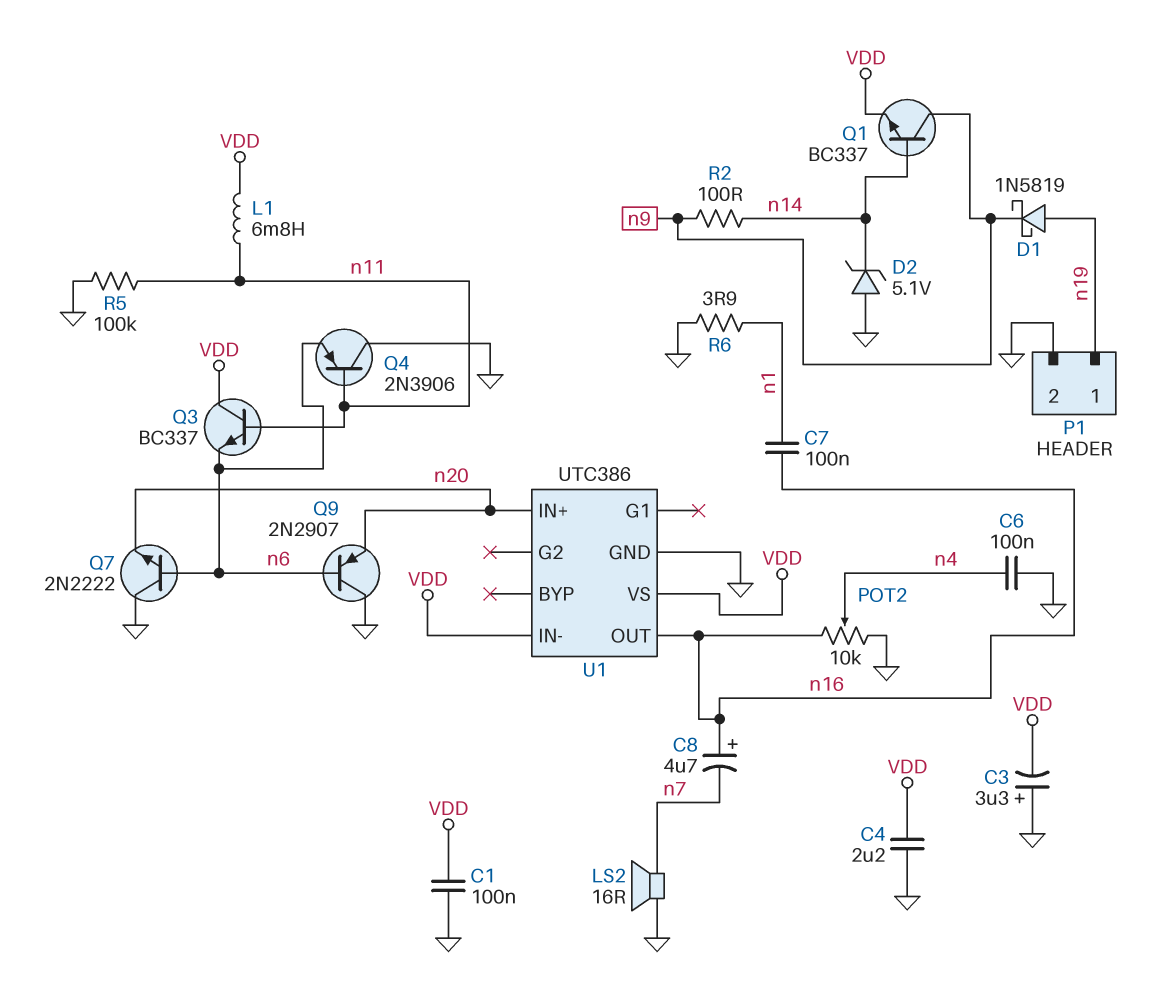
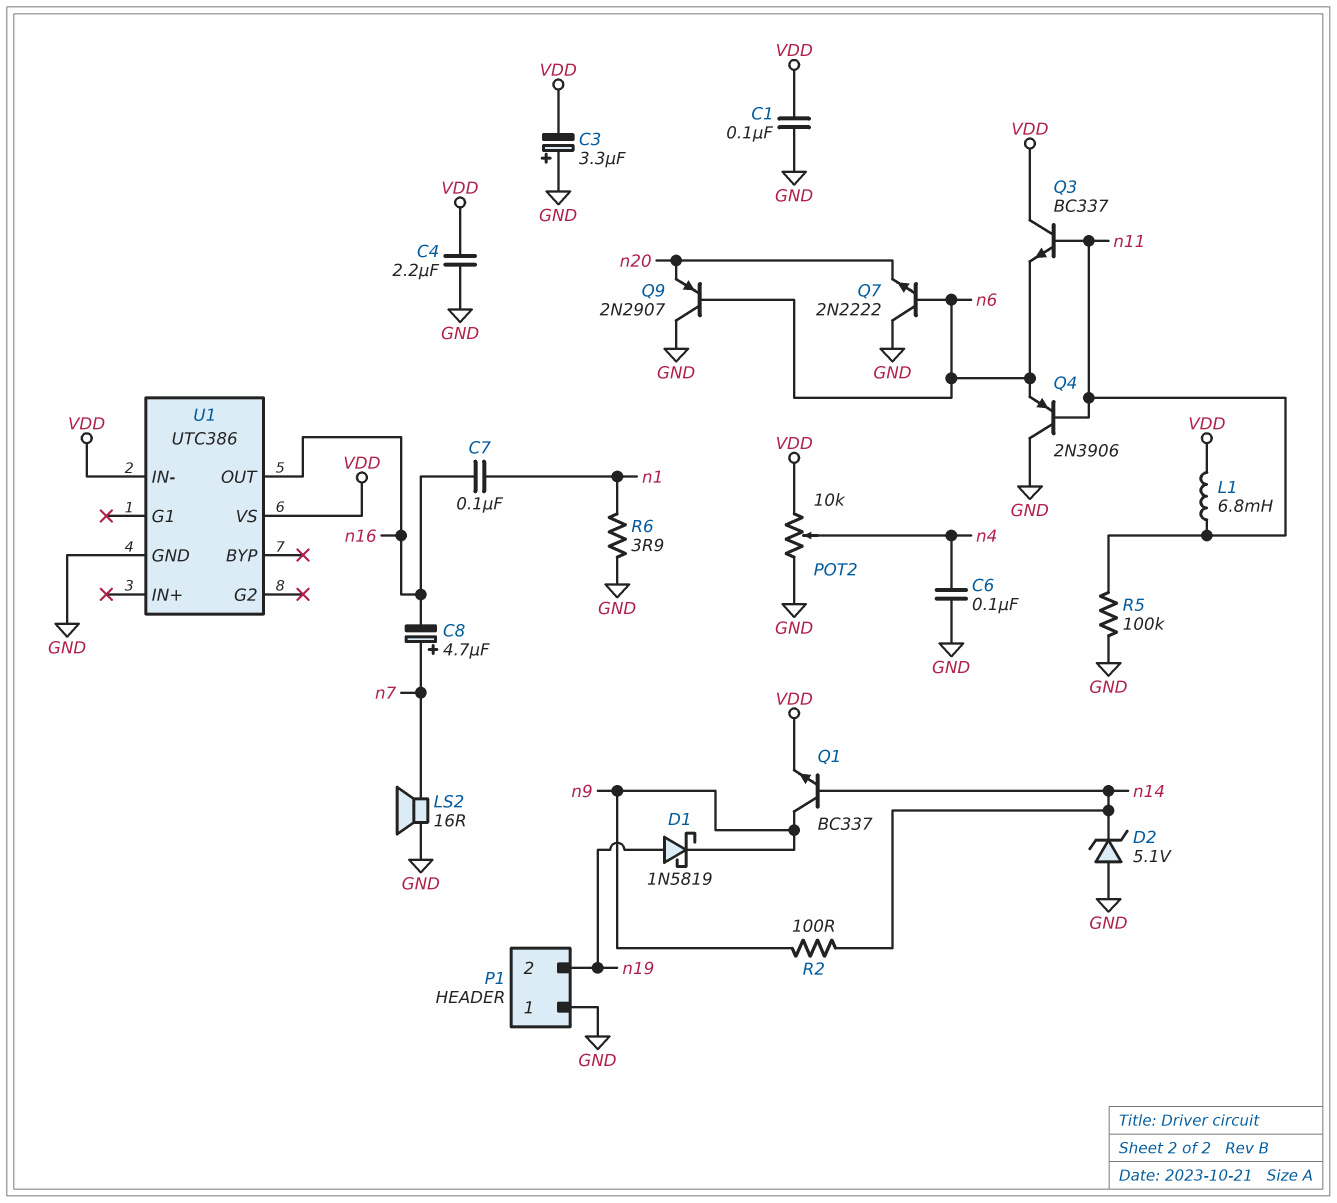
C8: 4.7uF (plus n16, minus n7) -> 4.7uF (plus n7, minus n16)
P1 pin 1: n19 -> GND
P1 pin 2: GND -> n19
POT2: 10k (GND, n16, wiper n4) -> 10k (GND, VDD, wiper n4)
U1 pin IN+: n20 -> none

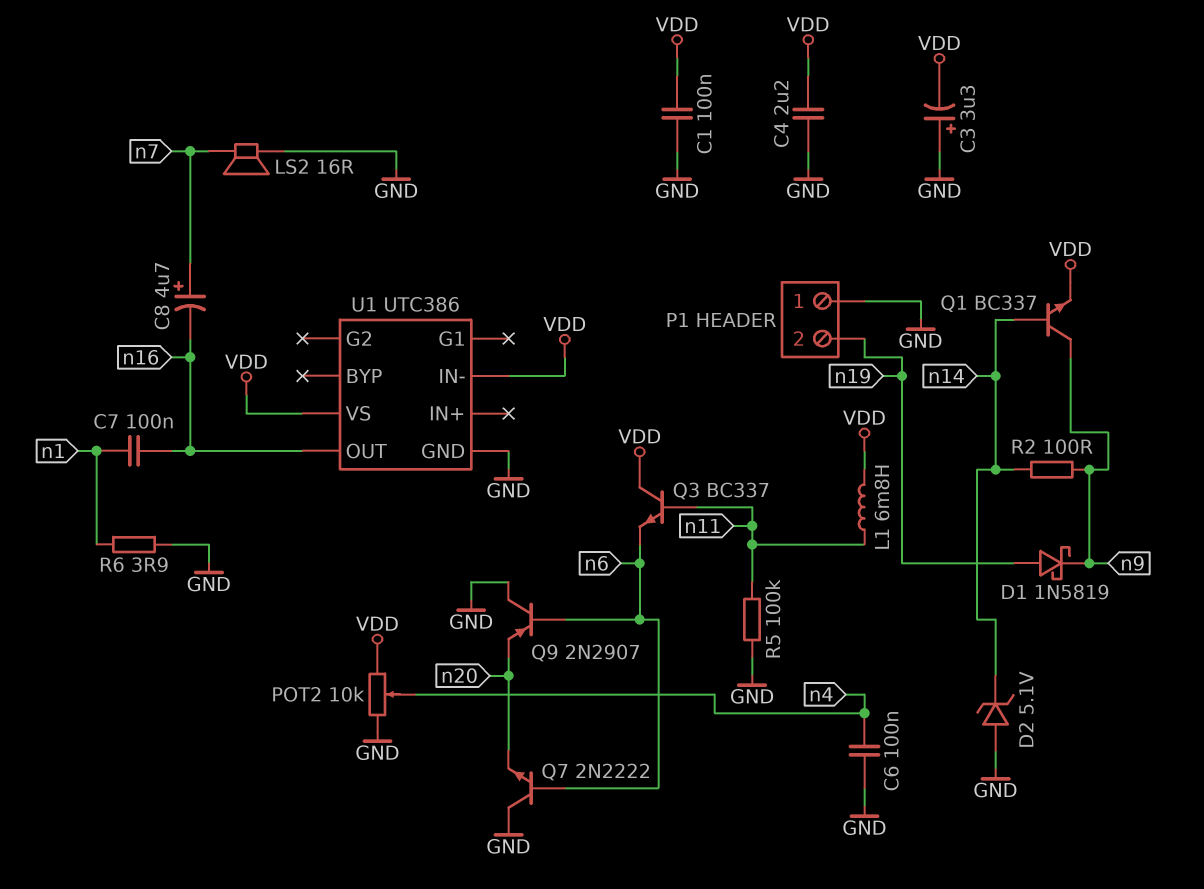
Q4: PNP 2N3906 (B n11, C GND, E n6) -> none

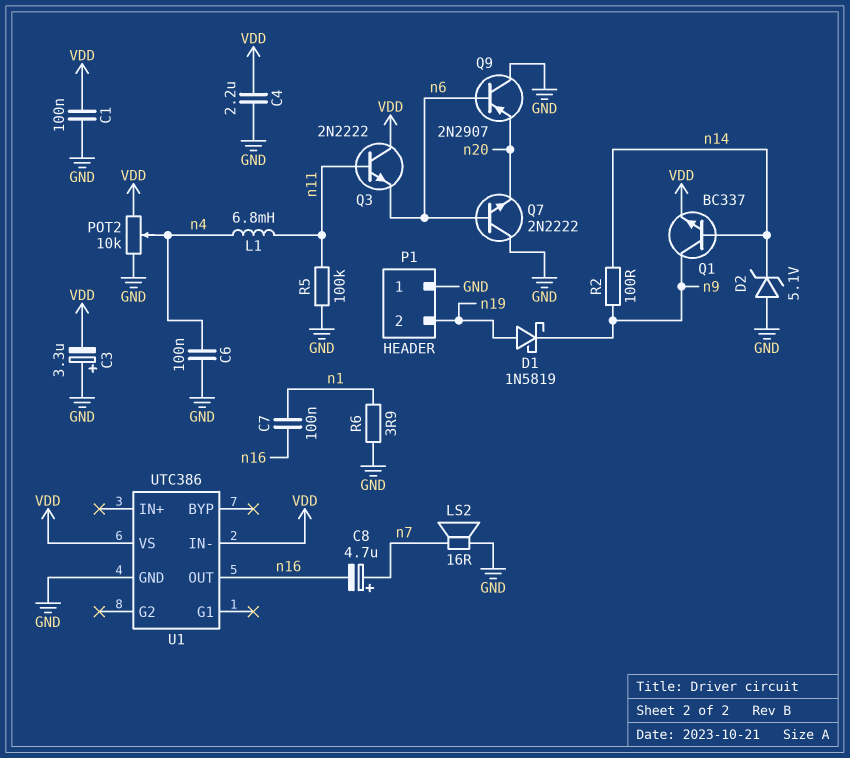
L1: 6.8mH (VDD, n11) -> 6.8mH (n4, n11)
Q3: NPN BC337 (B n11, C VDD, E n6) -> NPN 2N2222 (B n11, C VDD, E n6)

